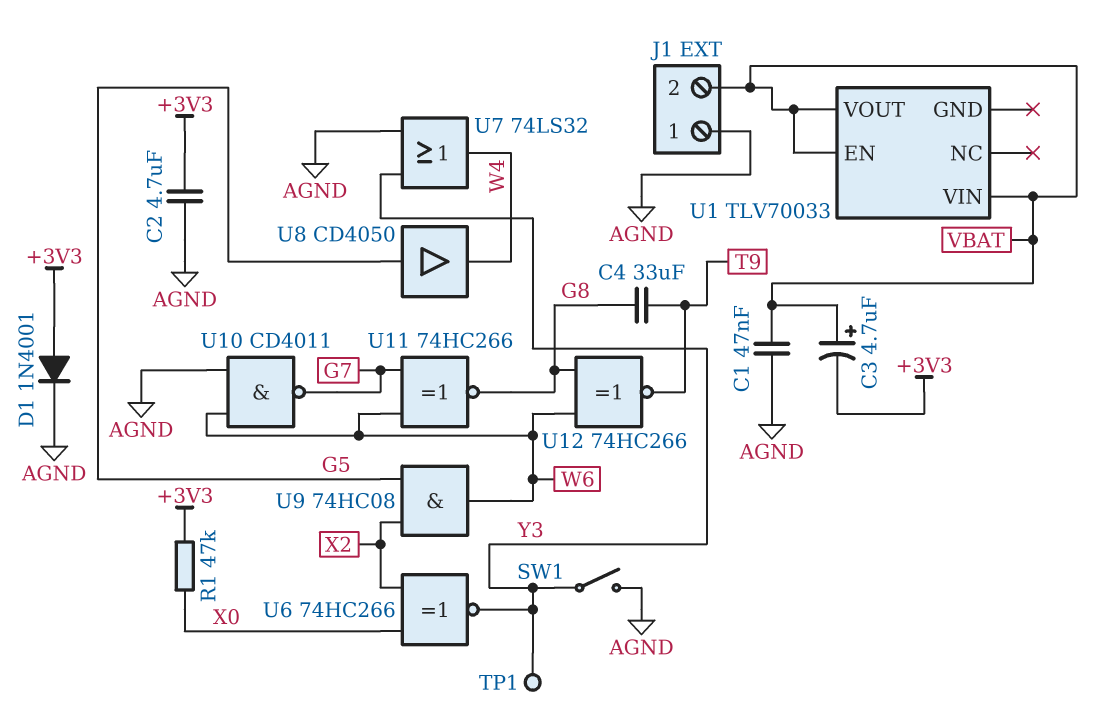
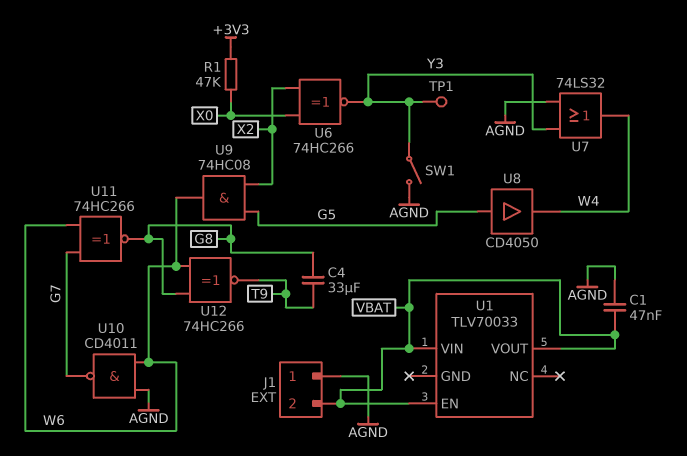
C2: 4.7uF (+3V3, AGND) -> none
C3: 4.7uF (plus VBAT, minus +3V3) -> none
D1: diode 1N4001 (A +3V3, K AGND) -> none

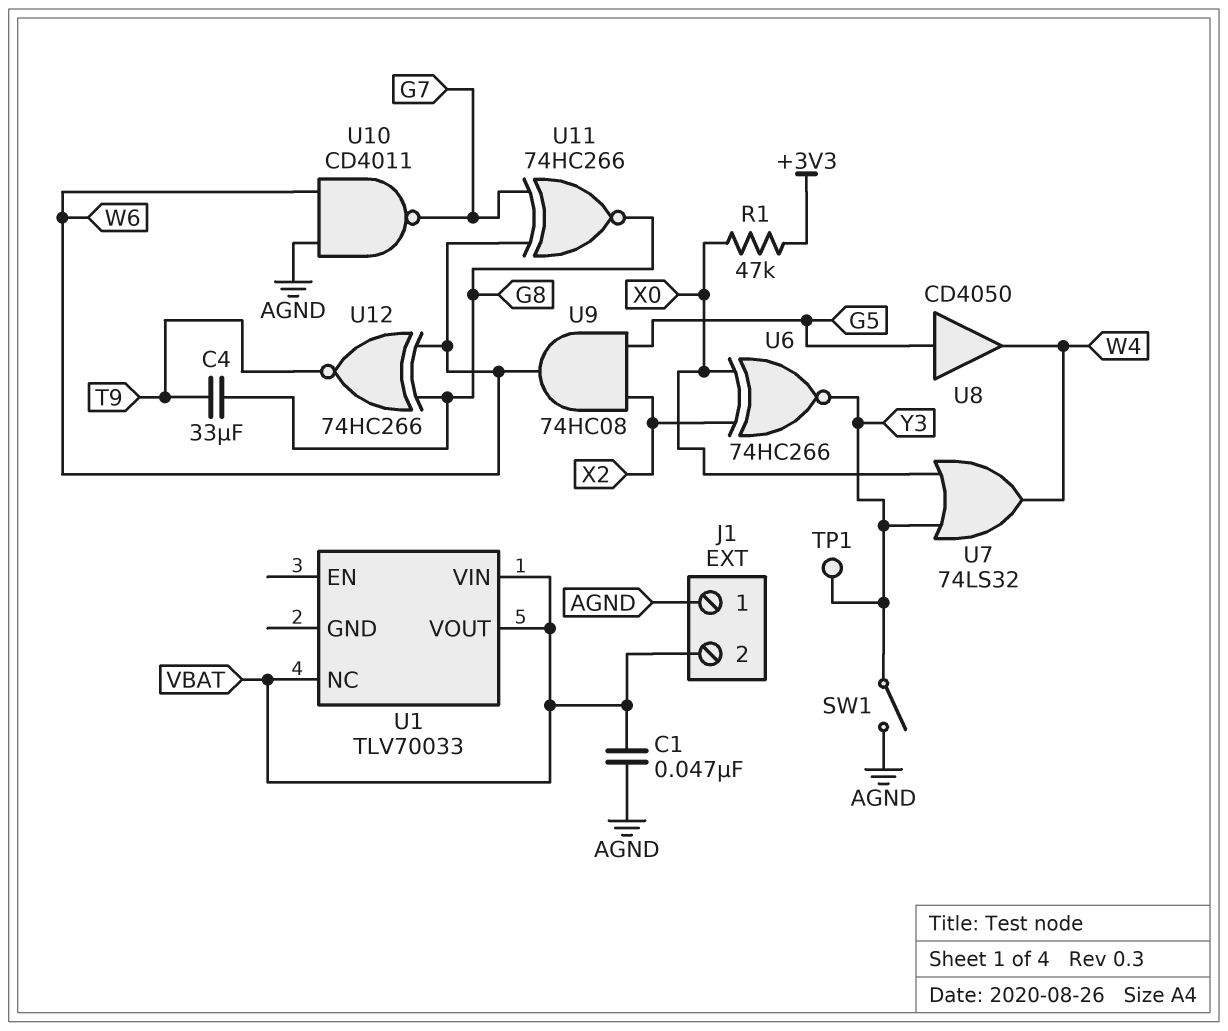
U1 pin EN: VBAT -> none
U1 pin NC: none -> VBAT
U7: OR 74LS32 (in AGND, in Y3, out W4) -> OR 74LS32 (in X0, in Y3, out W4)

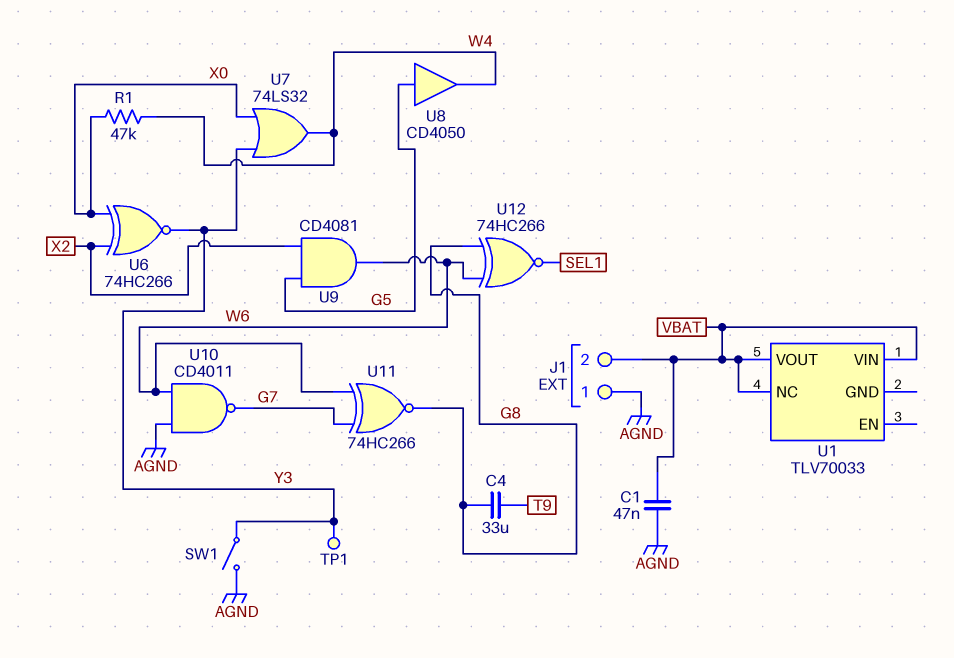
R1: 47k (+3V3, X0) -> 47k (W4, X0)
U9: AND 74HC08 (in G5, in X2, out W6) -> AND CD4081 (in G5, in X2, out W6)
U12: XNOR 74HC266 (in G8, in W6, out T9) -> XNOR 74HC266 (in G8, in W6, out SEL1)

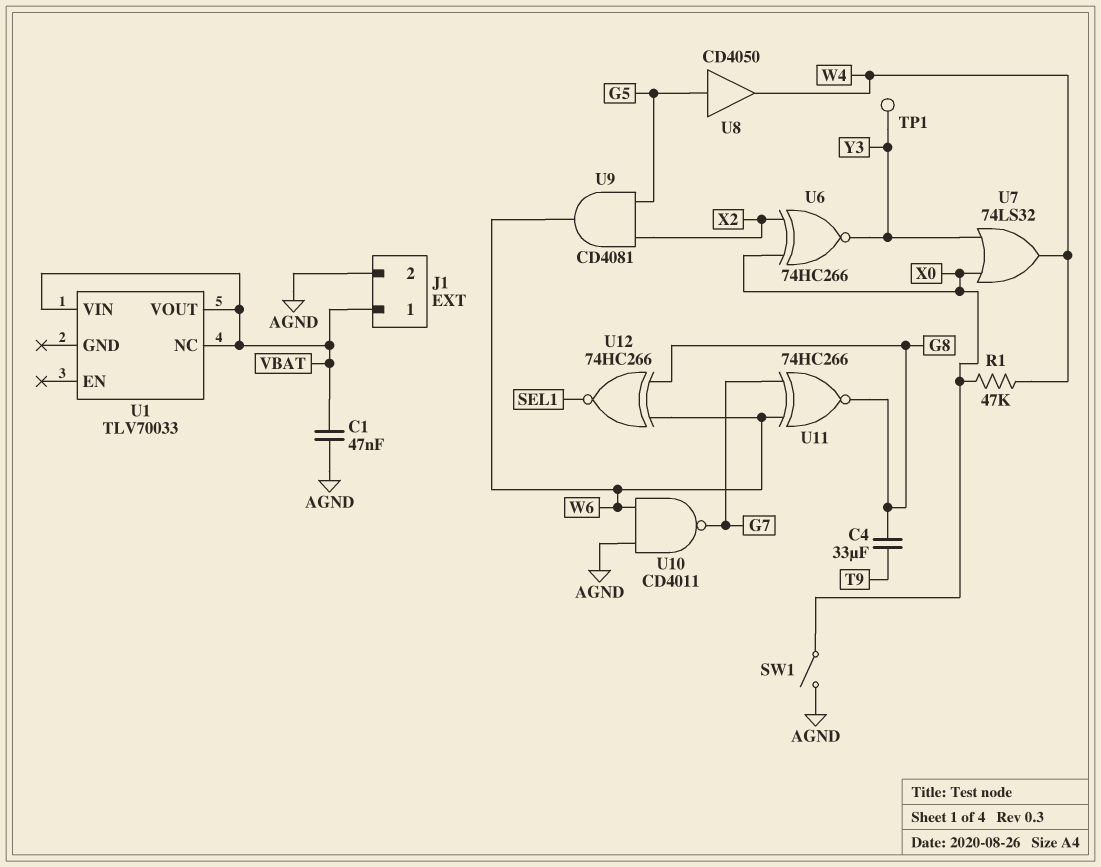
J1 pin 1: AGND -> VBAT
J1 pin 2: VBAT -> AGND
SW1: switch (AGND, Y3) -> switch (AGND, X0)

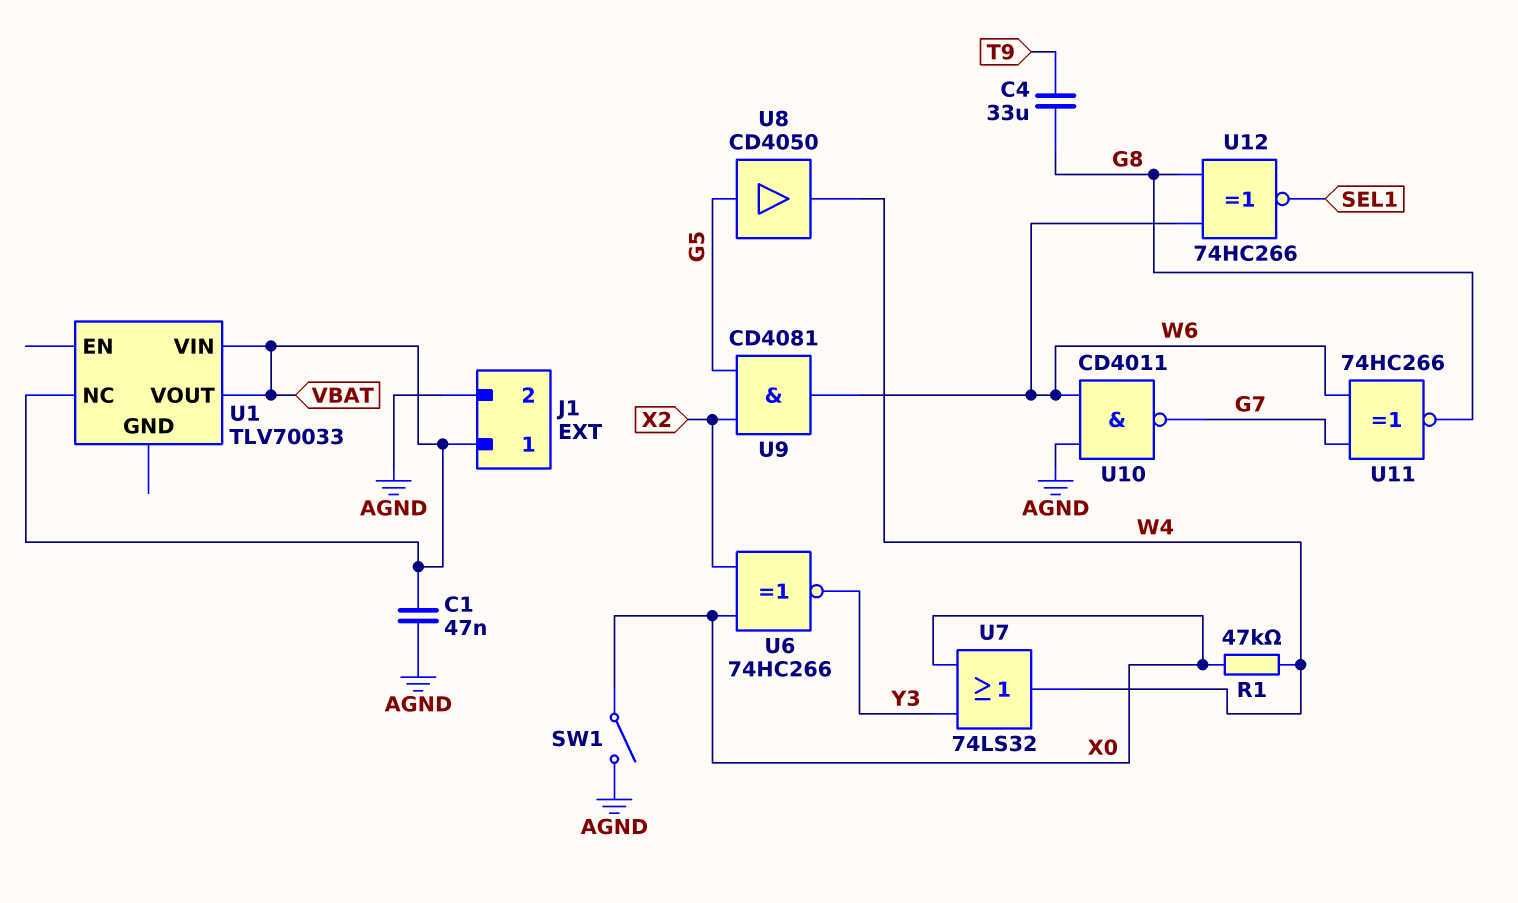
TP1: test point (Y3) -> none

